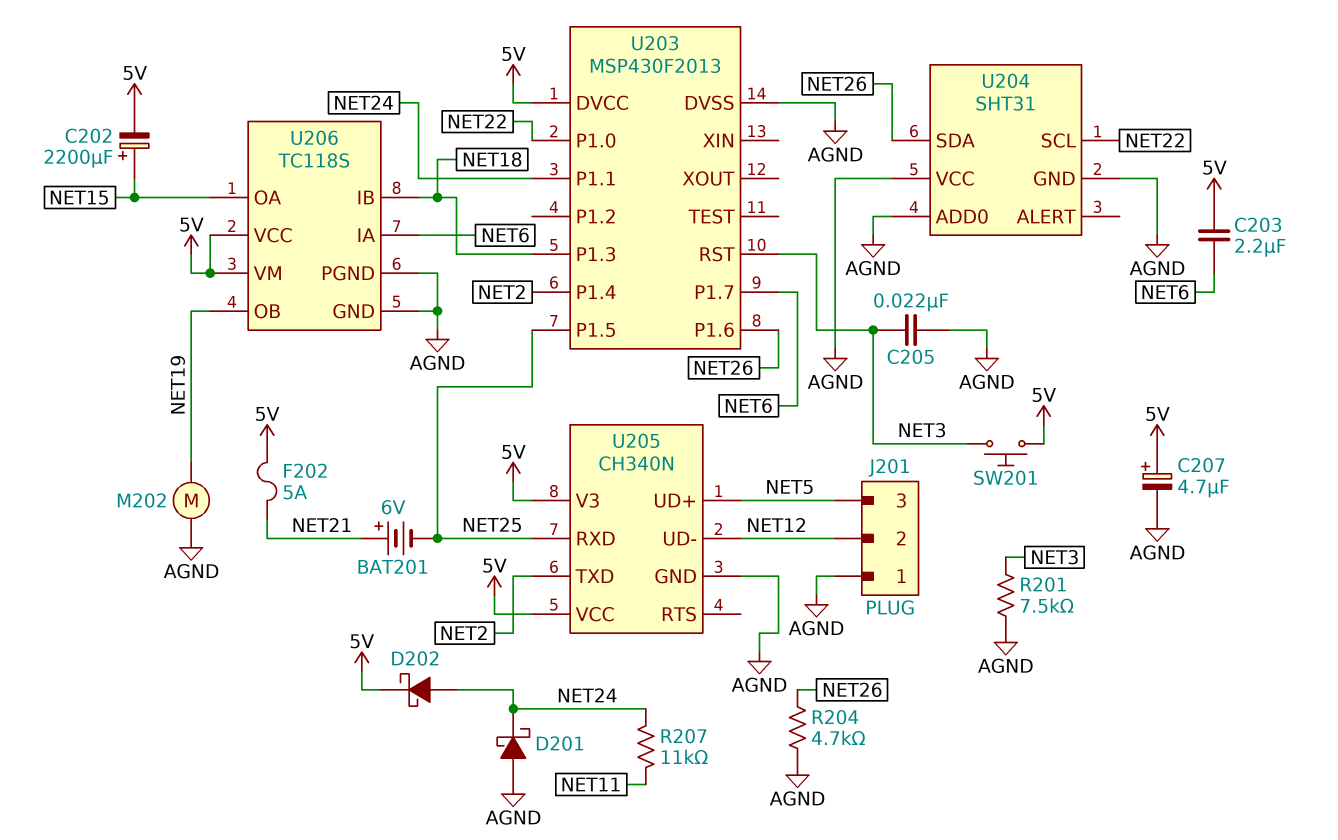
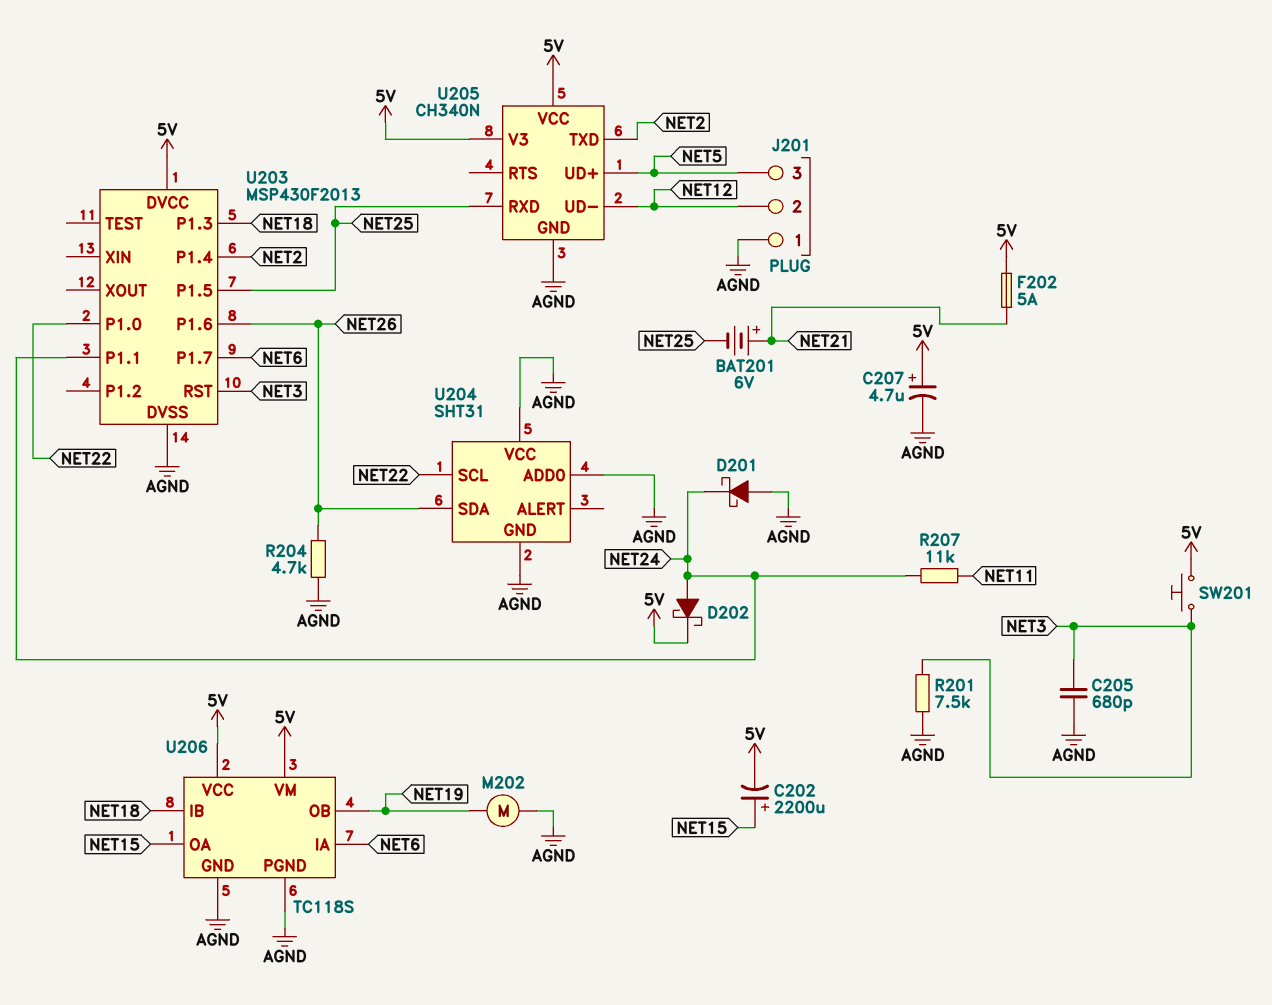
C203: 2.2uF (5V, NET6) -> none
C205: 22nF (AGND, NET3) -> 680pF (AGND, NET3)

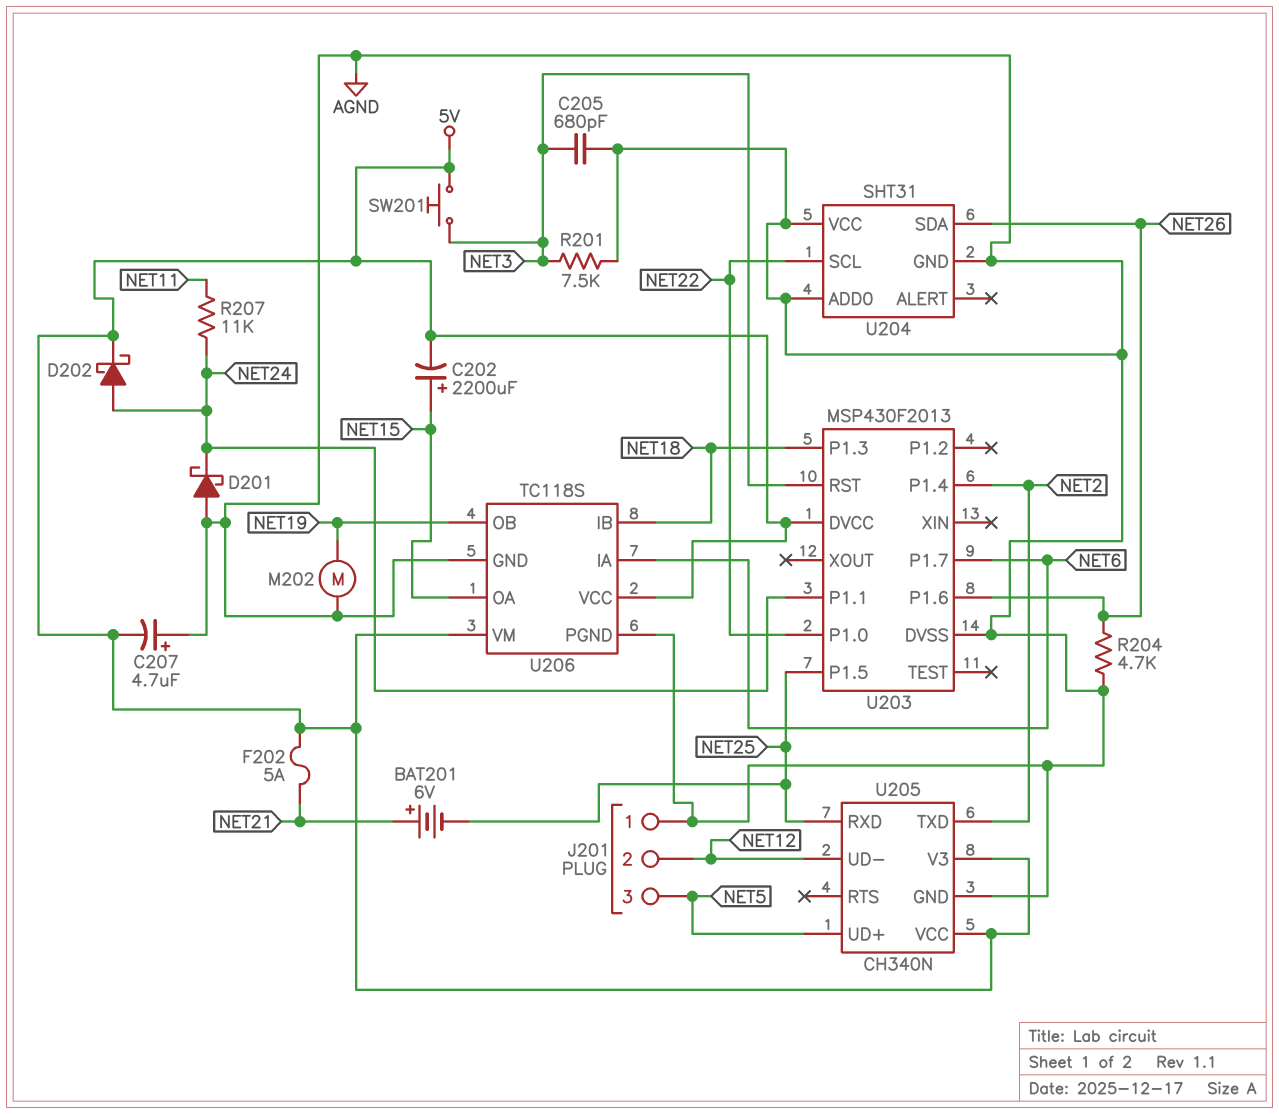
C207: 4.7uF (plus 5V, minus AGND) -> 4.7uF (plus AGND, minus 5V)

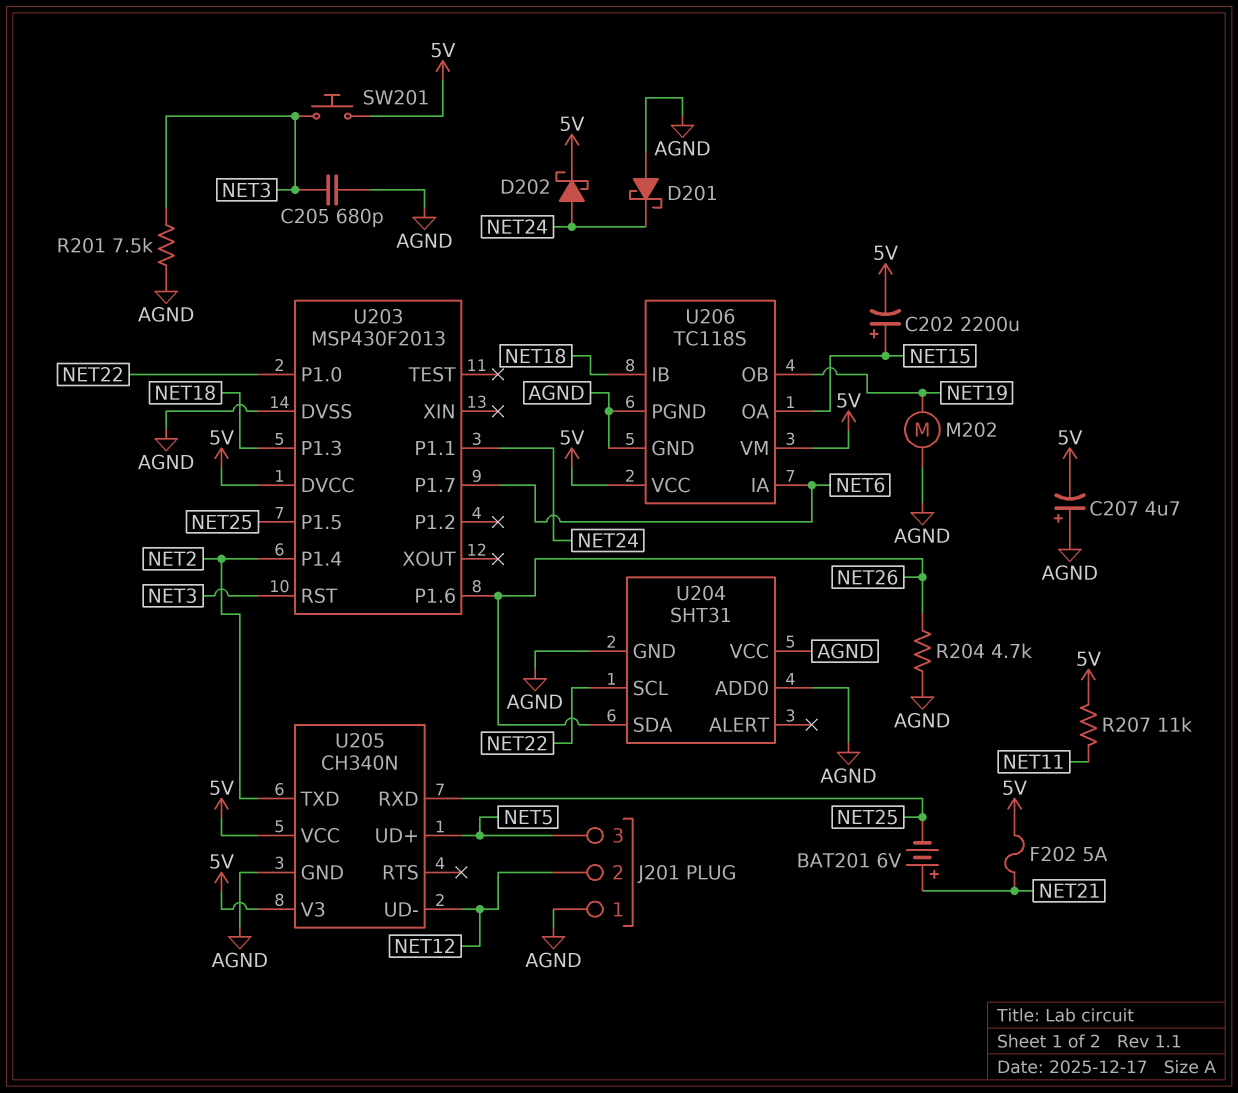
R207: 11k (NET11, NET24) -> 11k (5V, NET11)

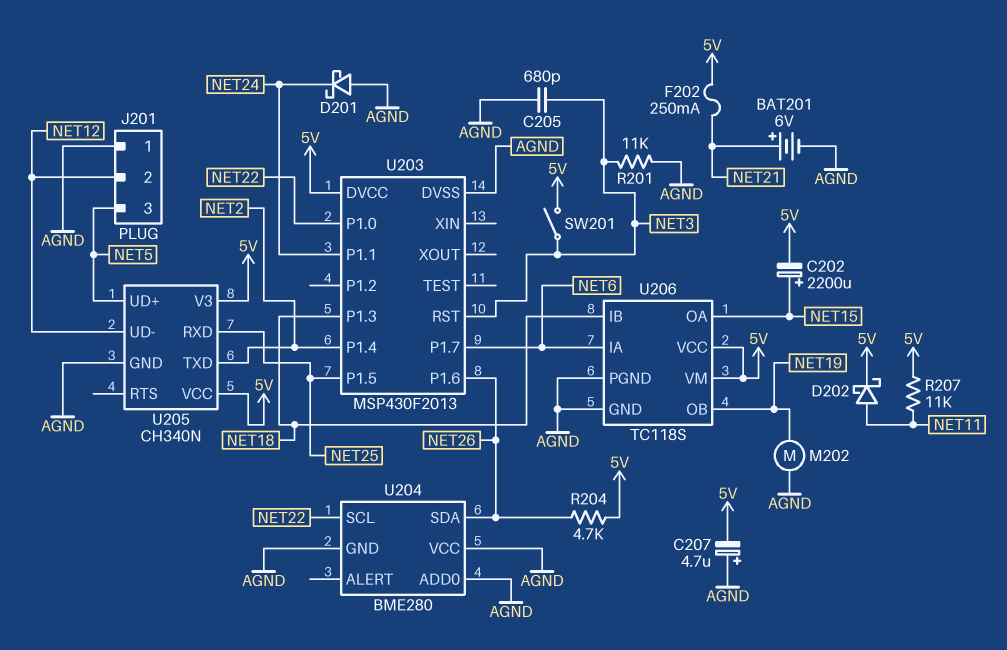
BAT201: 6V (plus NET21, minus NET25) -> 6V (plus NET21, minus AGND)
D202: schottky (A NET24, K 5V) -> schottky (A NET11, K 5V)
F202: 5A (5V, NET21) -> 250mA (5V, NET21)
R201: 7.5k (AGND, NET3) -> 11k (AGND, NET3)
R204: 4.7k (AGND, NET26) -> 4.7k (5V, NET26)
SW201: button (5V, NET3) -> switch (5V, NET3)
U204: SHT31 -> BME280

